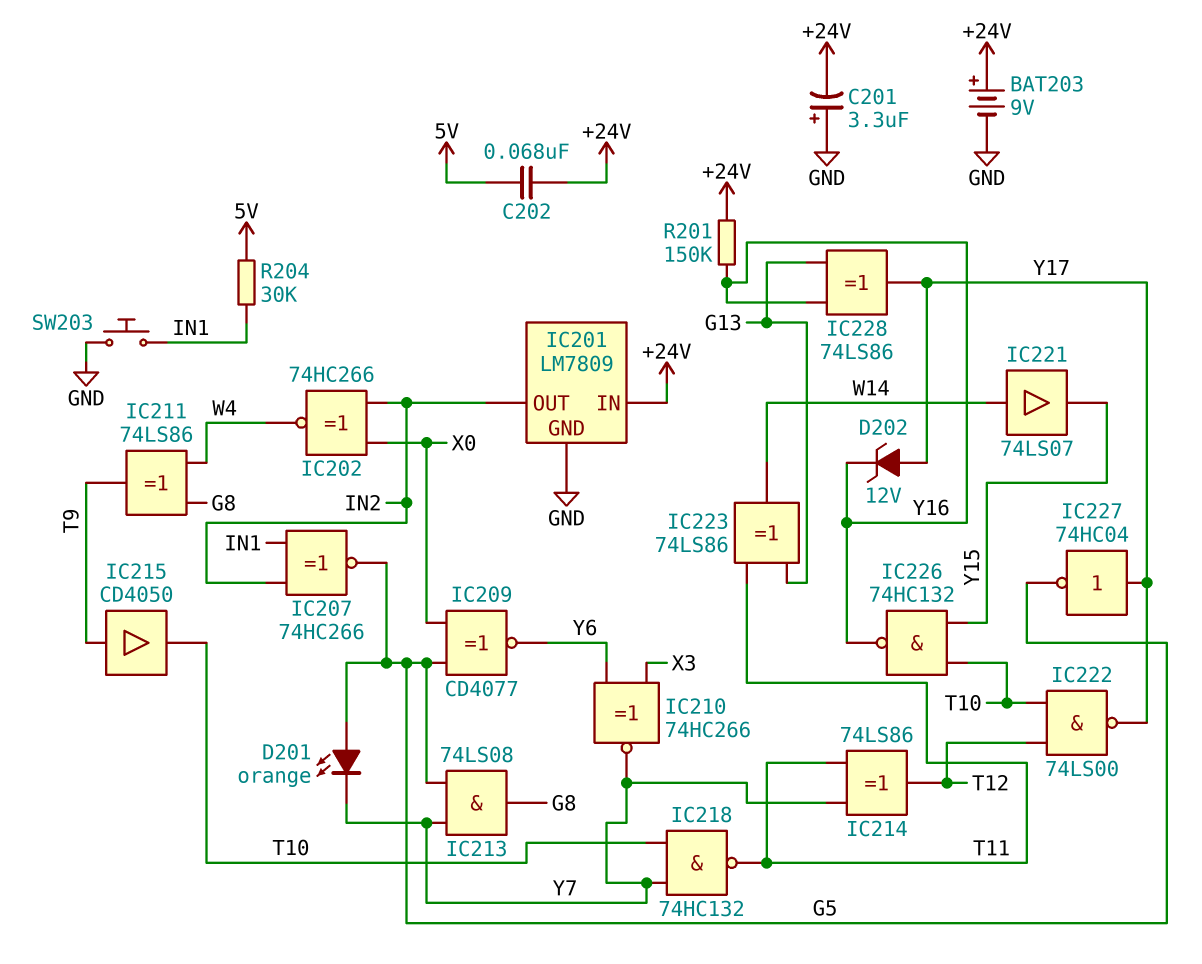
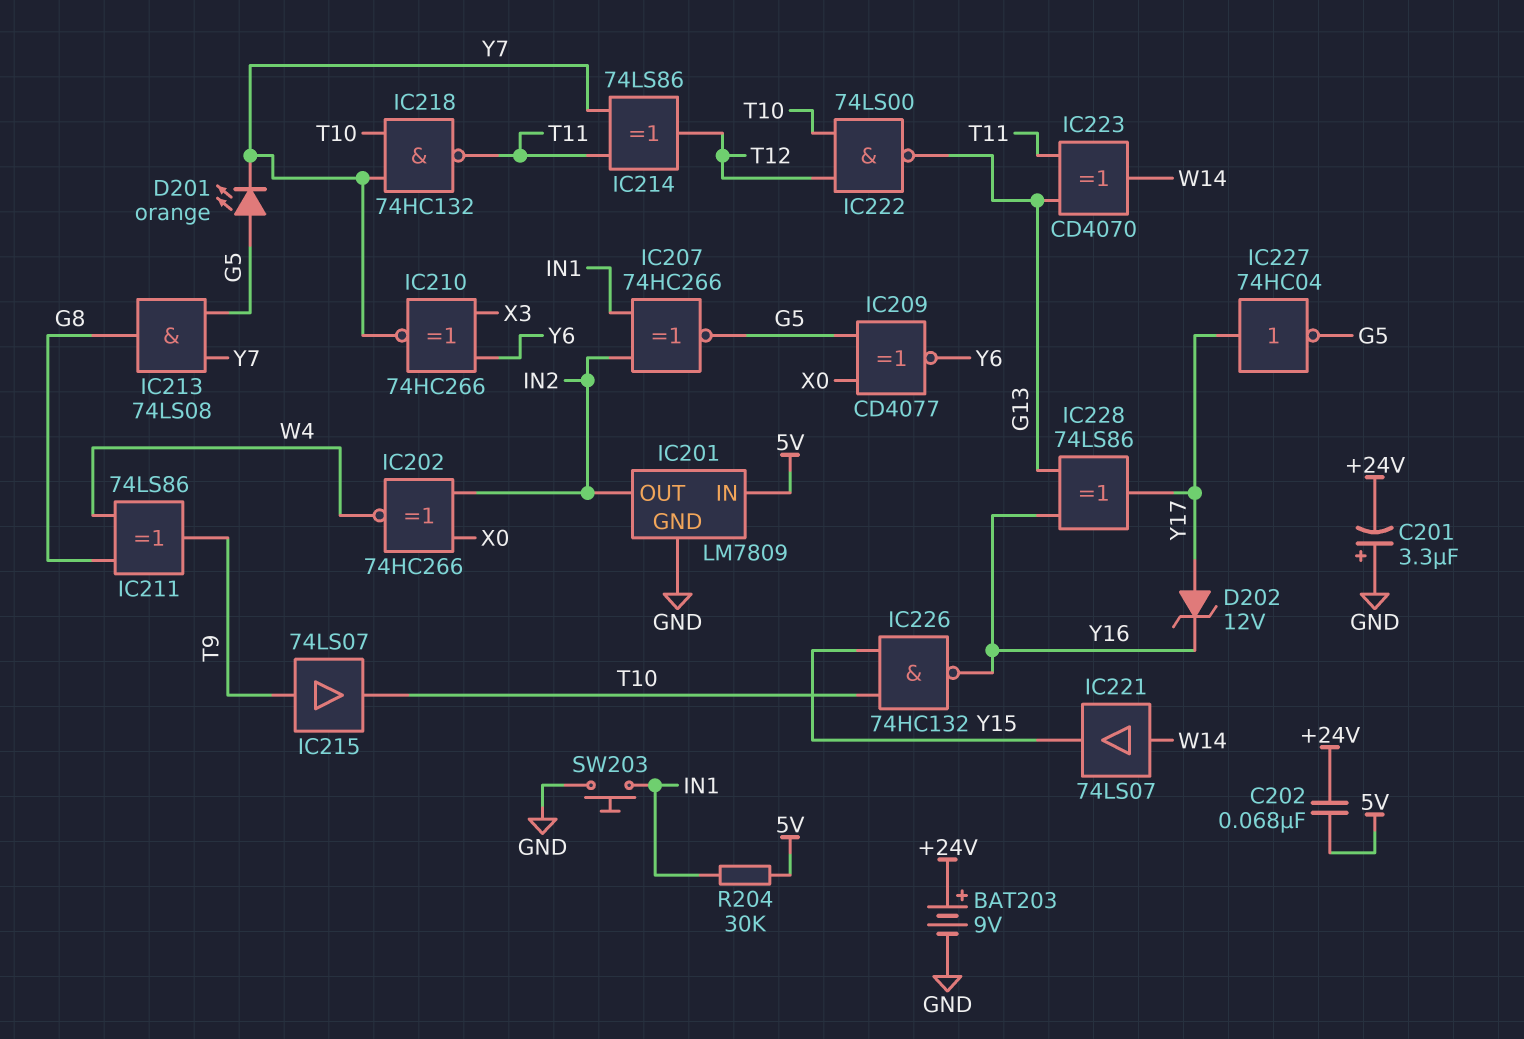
IC201 pin IN: +24V -> 5V
IC215: buffer CD4050 (in T9, out T10) -> buffer 74LS07 (in T9, out T10)
IC222: NAND 74LS00 (in T10, in T12, out Y17) -> NAND 74LS00 (in T10, in T12, out G13)
IC223: XOR 74LS86 (in G13, in T11, out W14) -> XOR CD4070 (in G13, in T11, out W14)
R201: 150k (+24V, Y16) -> none

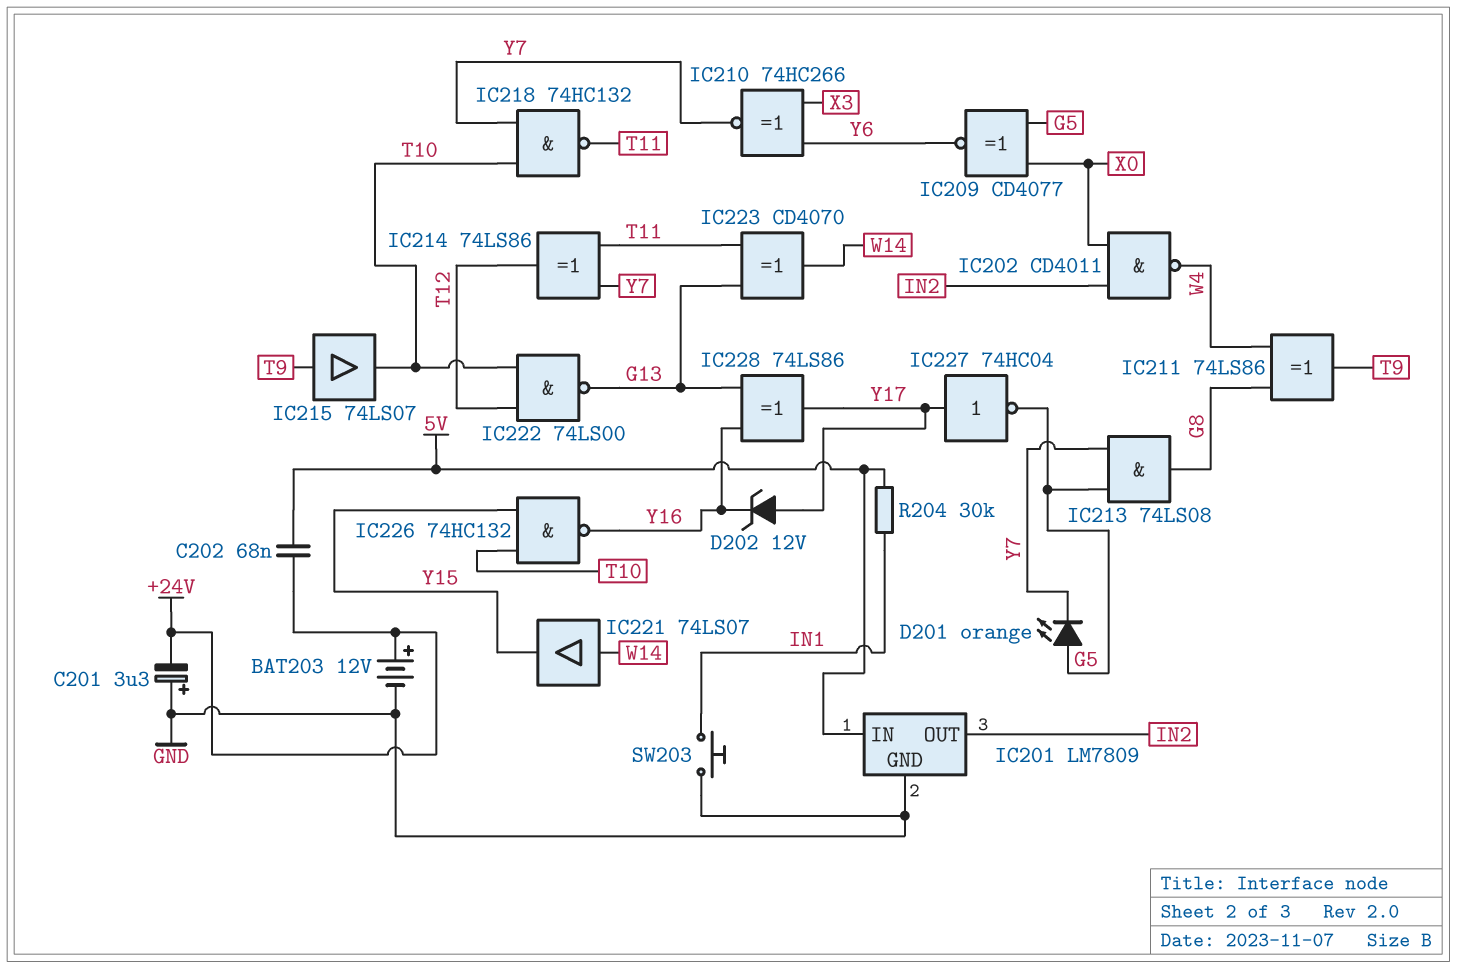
BAT203: 9V (plus +24V, minus GND) -> 12V (plus +24V, minus GND)
IC202: XNOR 74HC266 (in IN2, in X0, out W4) -> NAND CD4011 (in IN2, in X0, out W4)
IC207: XNOR 74HC266 (in IN1, in IN2, out G5) -> none

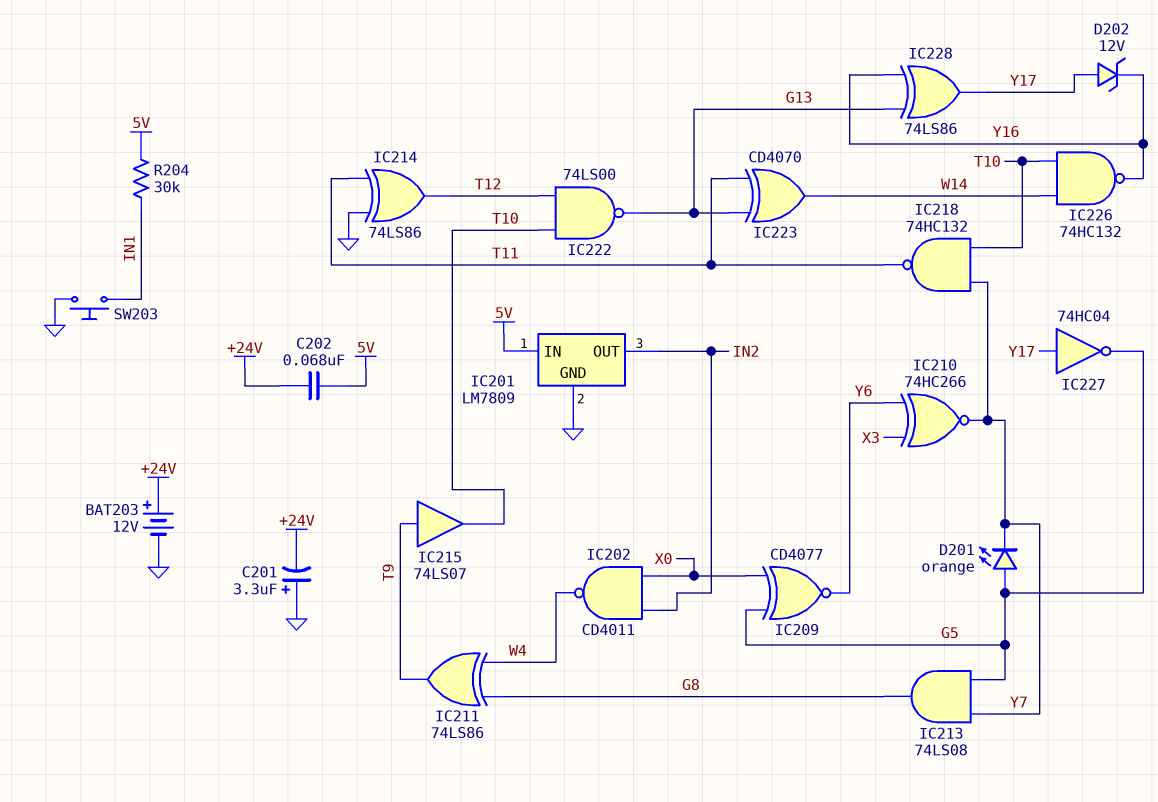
IC214: XOR 74LS86 (in T11, in Y7, out T12) -> XOR 74LS86 (in GND, in T11, out T12)
IC221: buffer 74LS07 (in W14, out Y15) -> none
IC226: NAND 74HC132 (in T10, in Y15, out Y16) -> NAND 74HC132 (in T10, in W14, out Y16)

